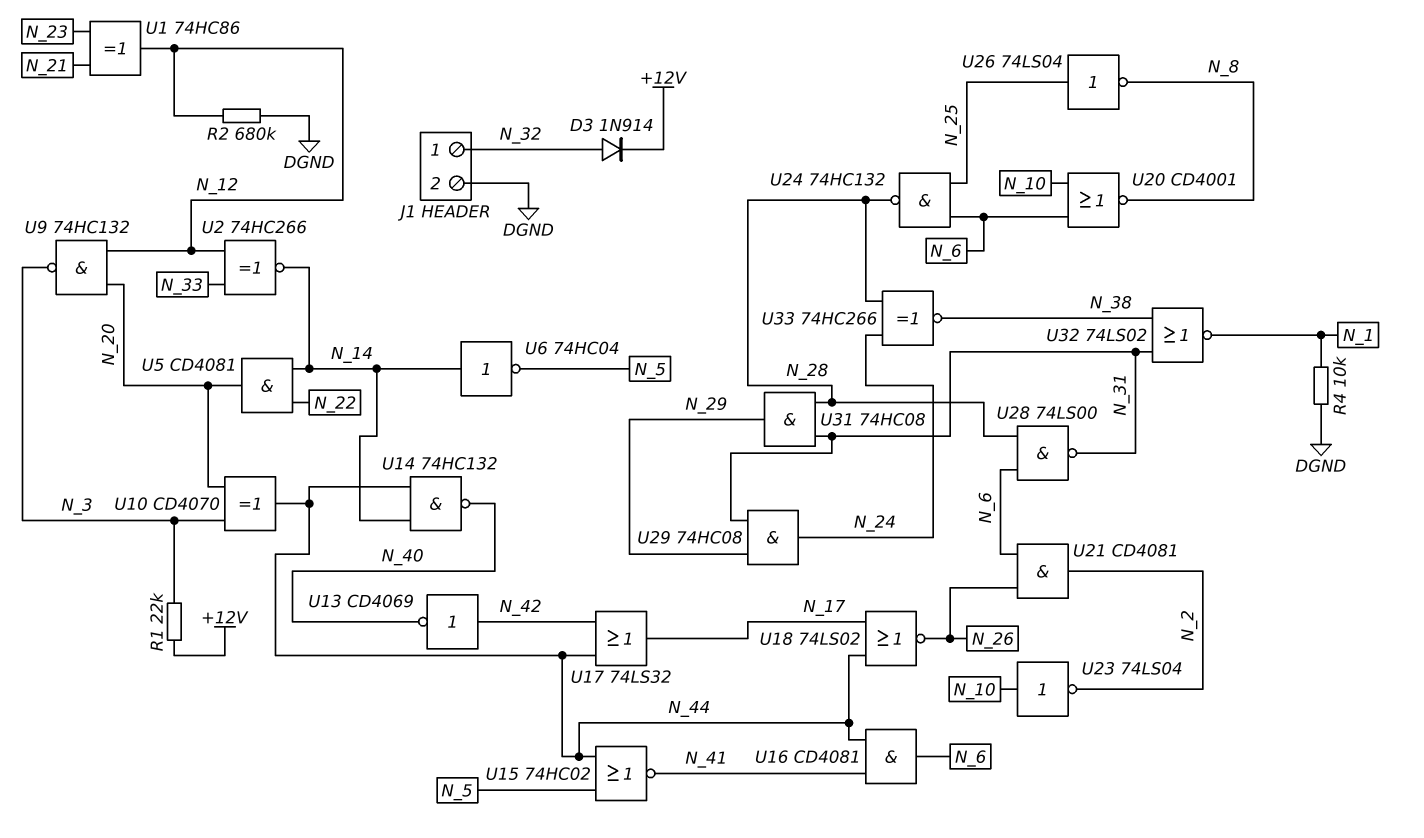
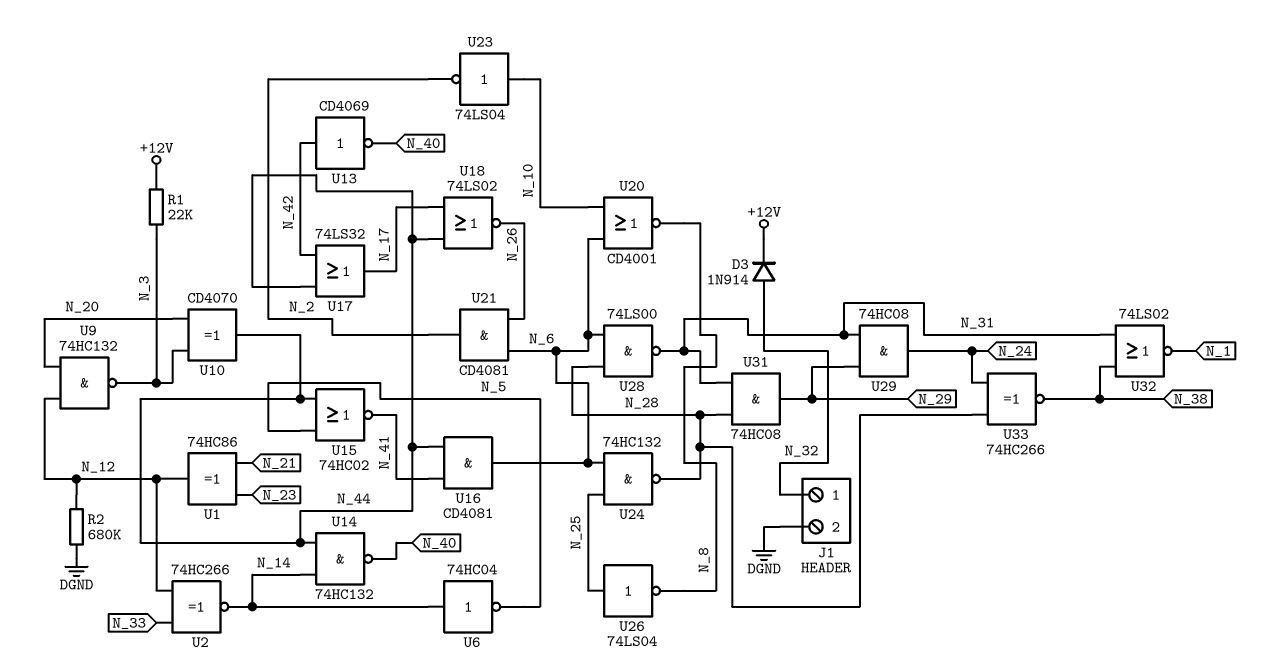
R4: 10k (DGND, N_1) -> none
U5: AND CD4081 (in N_14, in N_22, out N_20) -> none

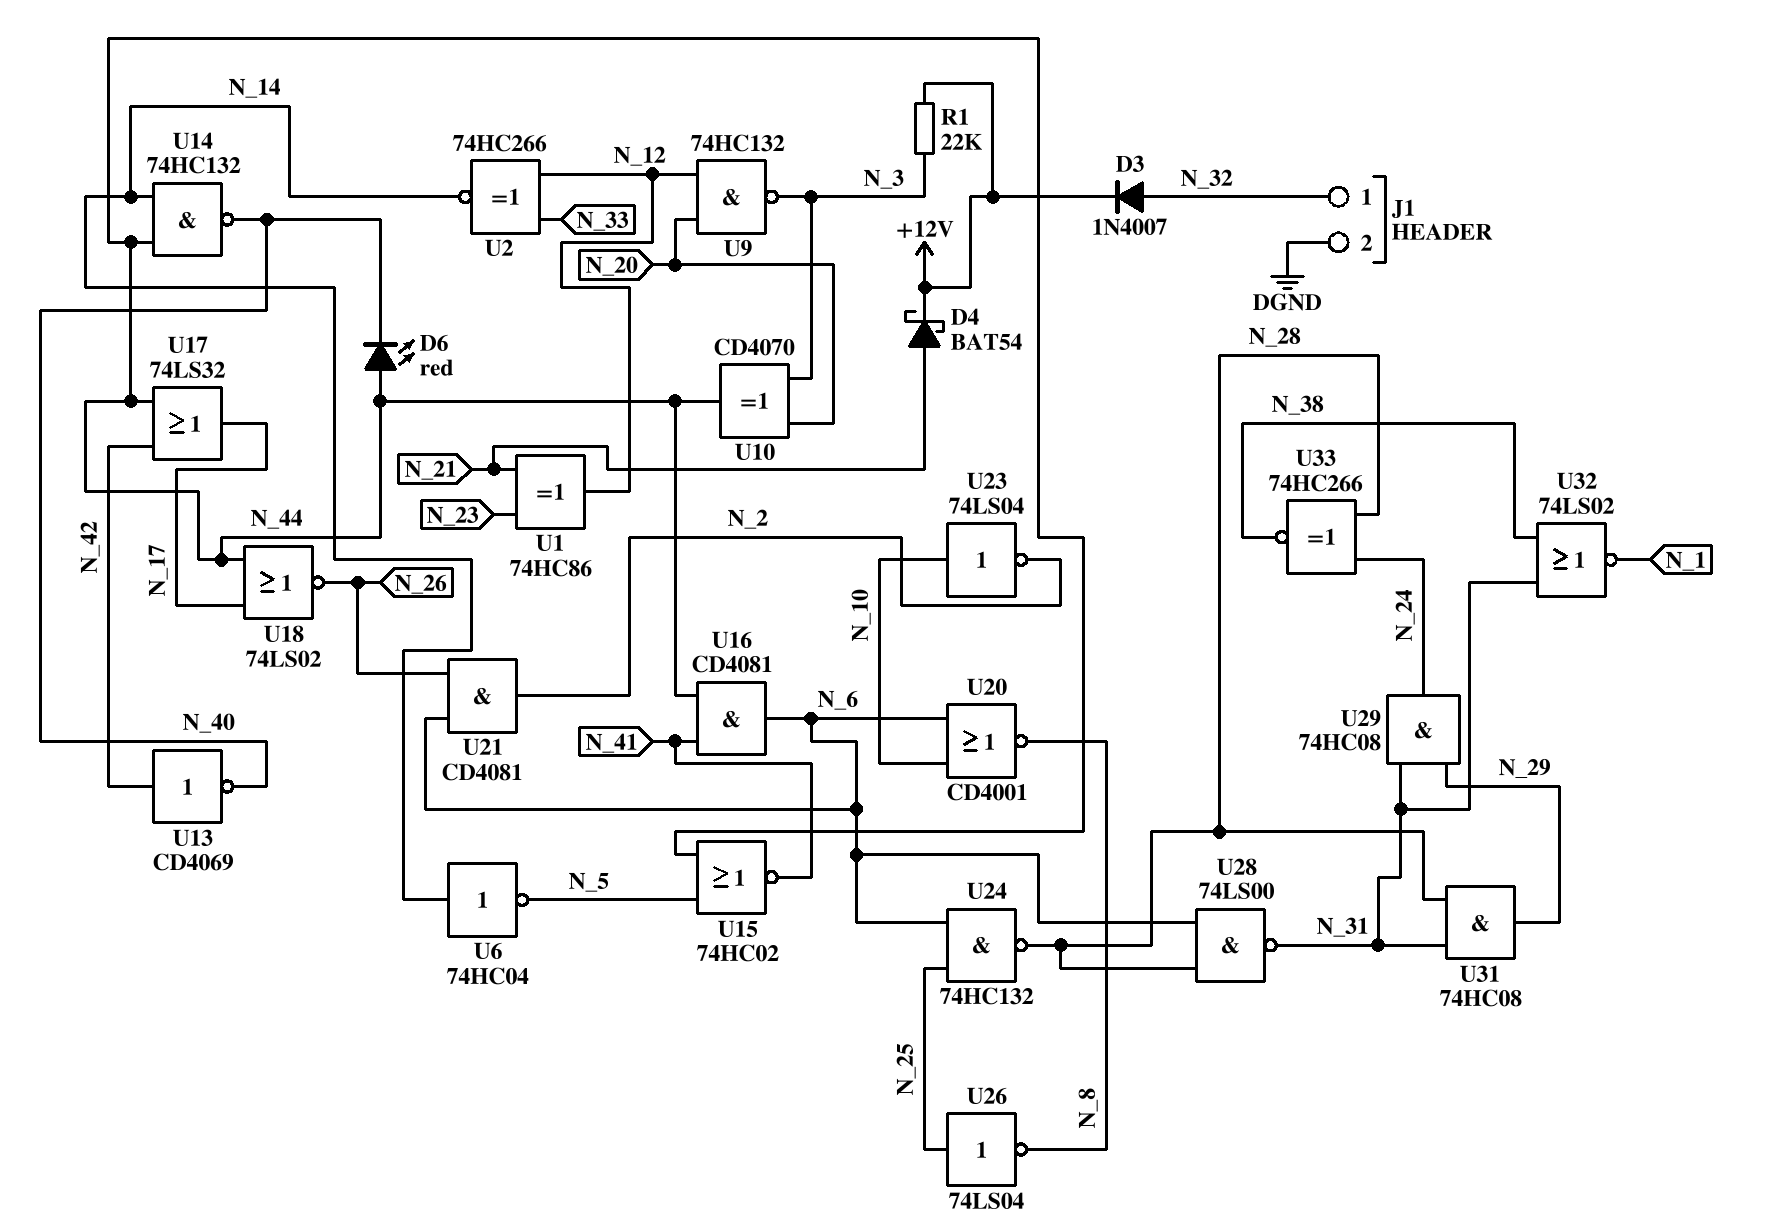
D3: diode 1N914 (A N_32, K +12V) -> diode 1N4007 (A N_32, K +12V)
D4: none -> schottky BAT54 (A N_21, K +12V)
D6: none -> LED red (A N_44, K N_40)
R2: 680k (DGND, N_12) -> none

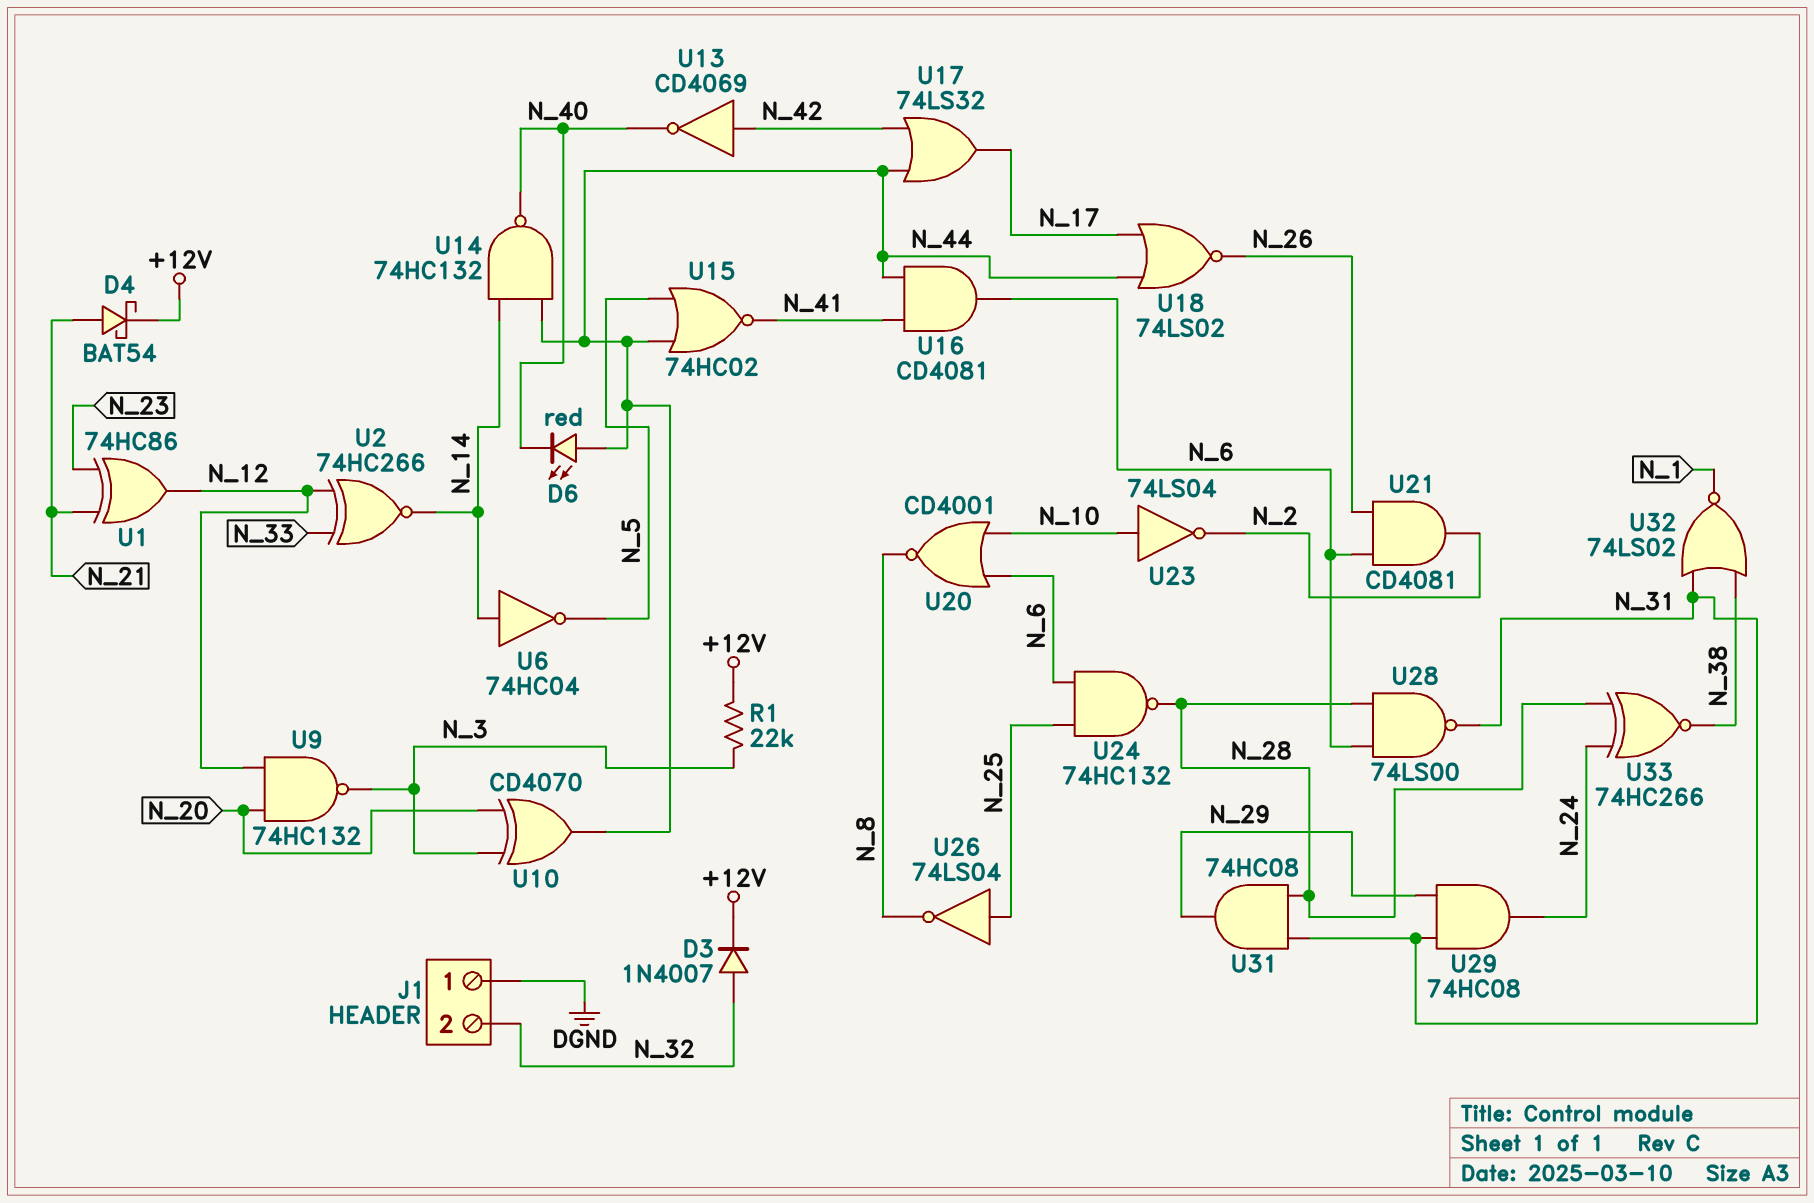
J1 pin 1: N_32 -> DGND
J1 pin 2: DGND -> N_32

